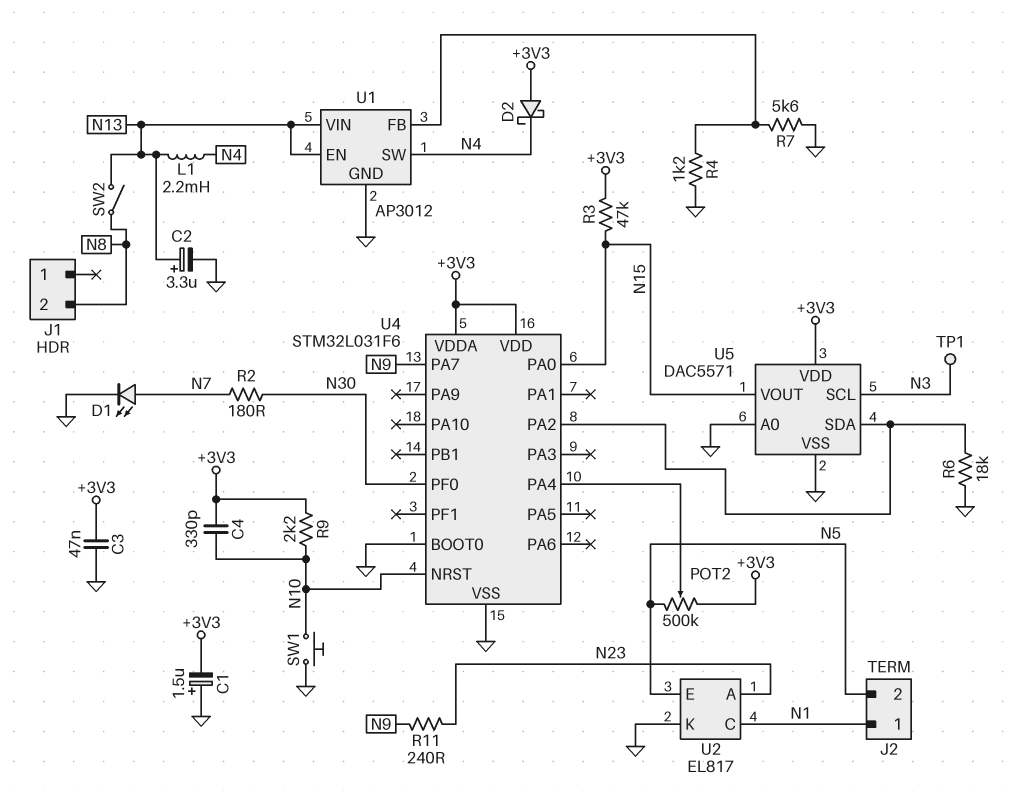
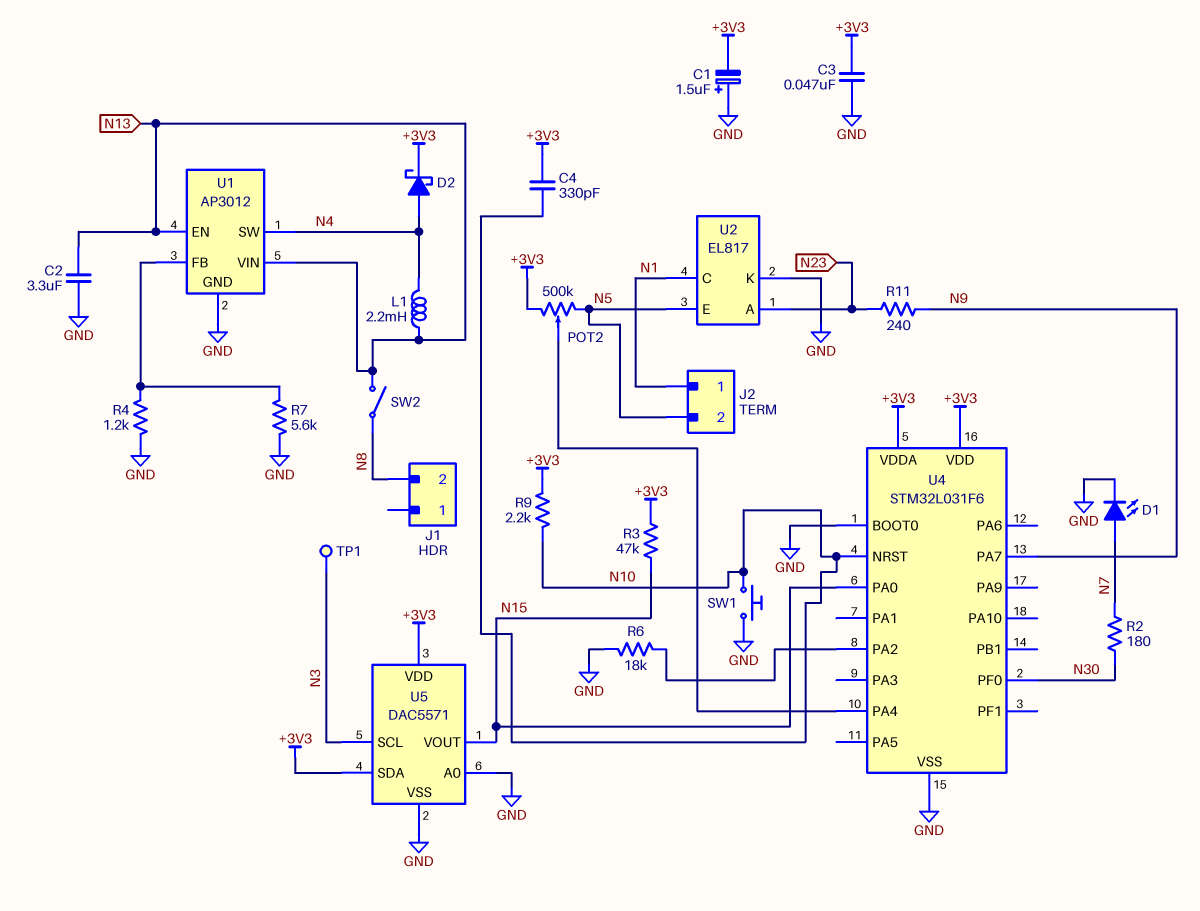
C2: 3.3uF (plus N13, minus GND) -> 3.3uF (GND, N13)
D2: schottky (A +3V3, K N4) -> schottky (A N4, K +3V3)
U5 pin SDA: U4/PA2 -> +3V3

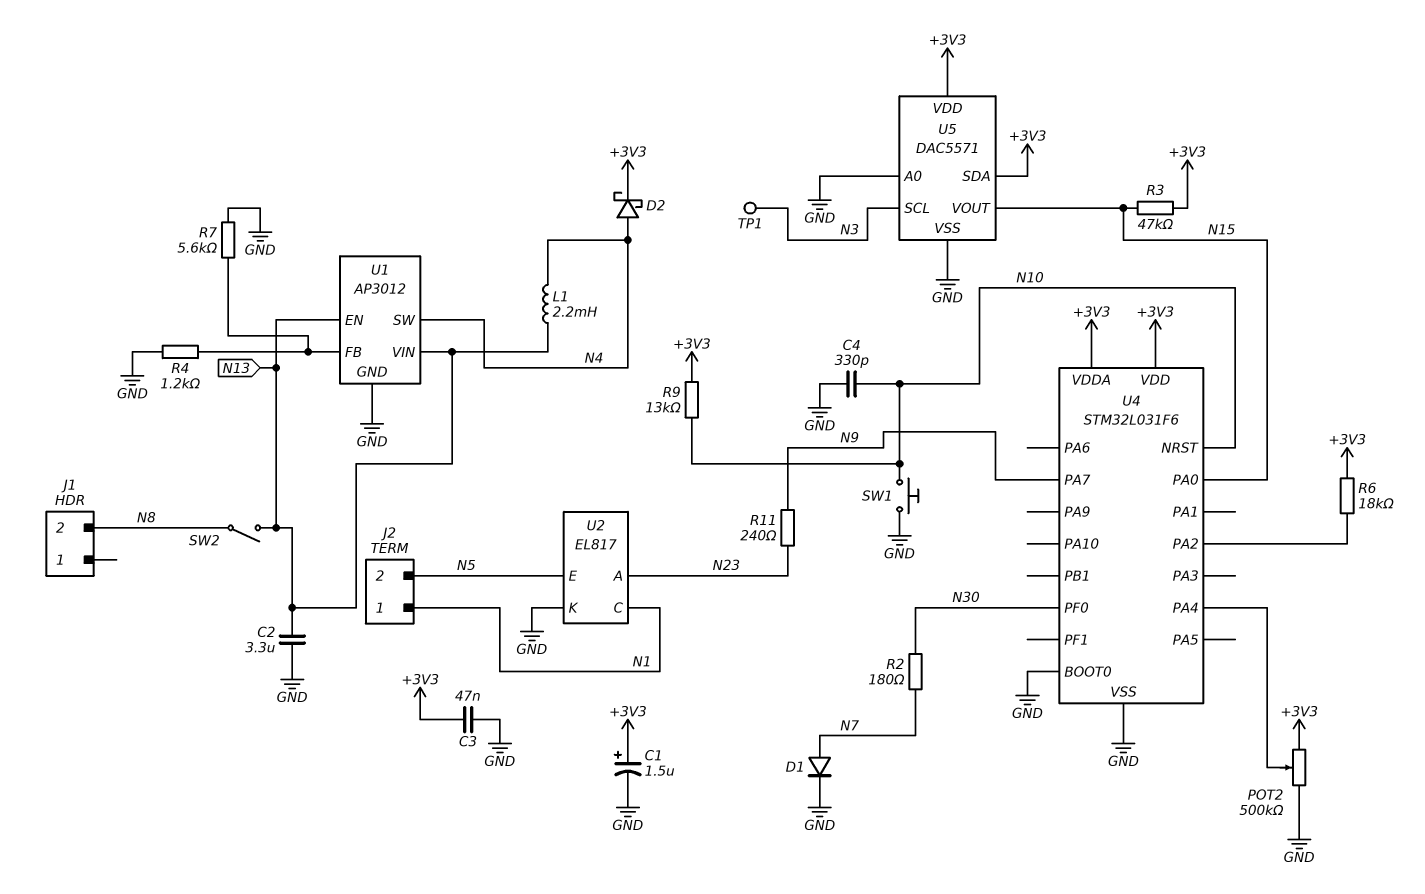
C1: 1.5uF (plus GND, minus +3V3) -> 1.5uF (plus +3V3, minus GND)
C4: 330pF (+3V3, N10) -> 330pF (GND, N10)
D1: LED (A N7, K GND) -> diode (A N7, K GND)
POT2: 500k (+3V3, N5, wiper U4/PA4) -> 500k (+3V3, GND, wiper U4/PA4)
R6: 18k (GND, U4/PA2) -> 18k (+3V3, U4/PA2)
R9: 2.2k (+3V3, N10) -> 13k (+3V3, N10)

